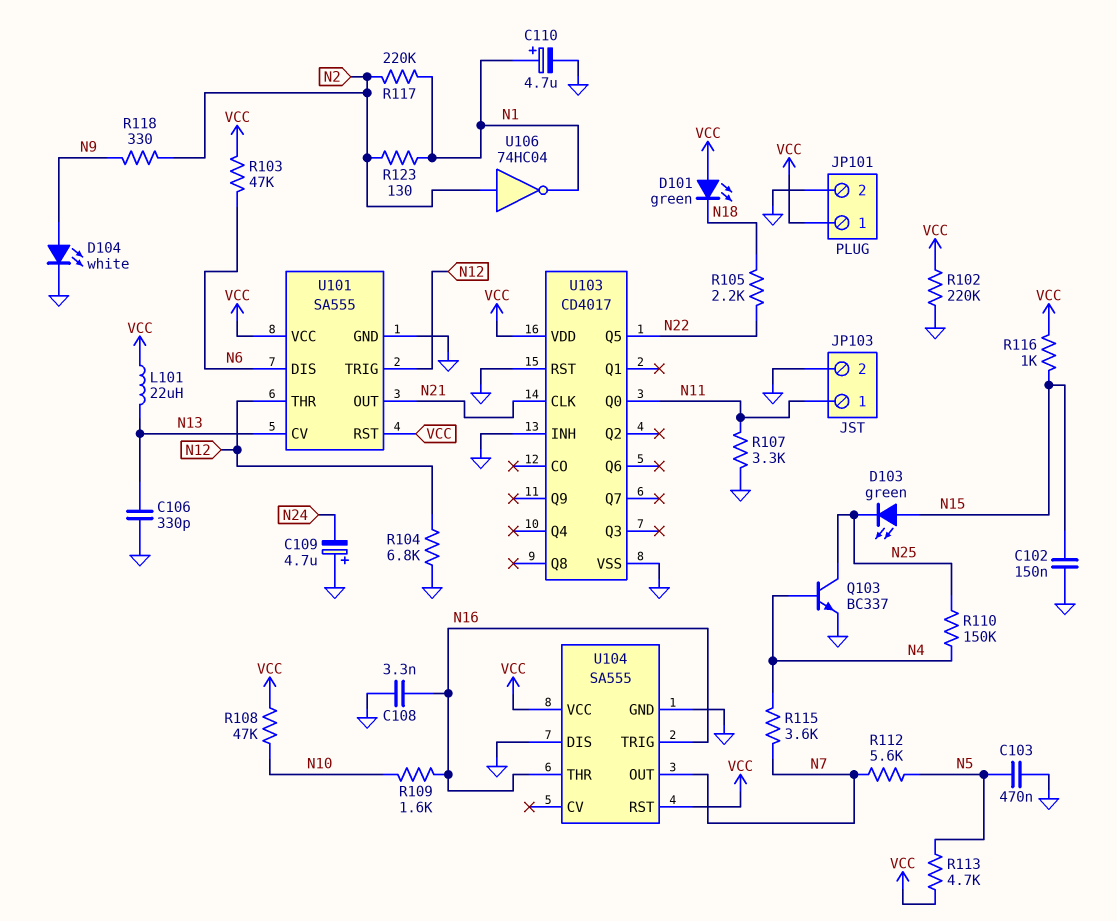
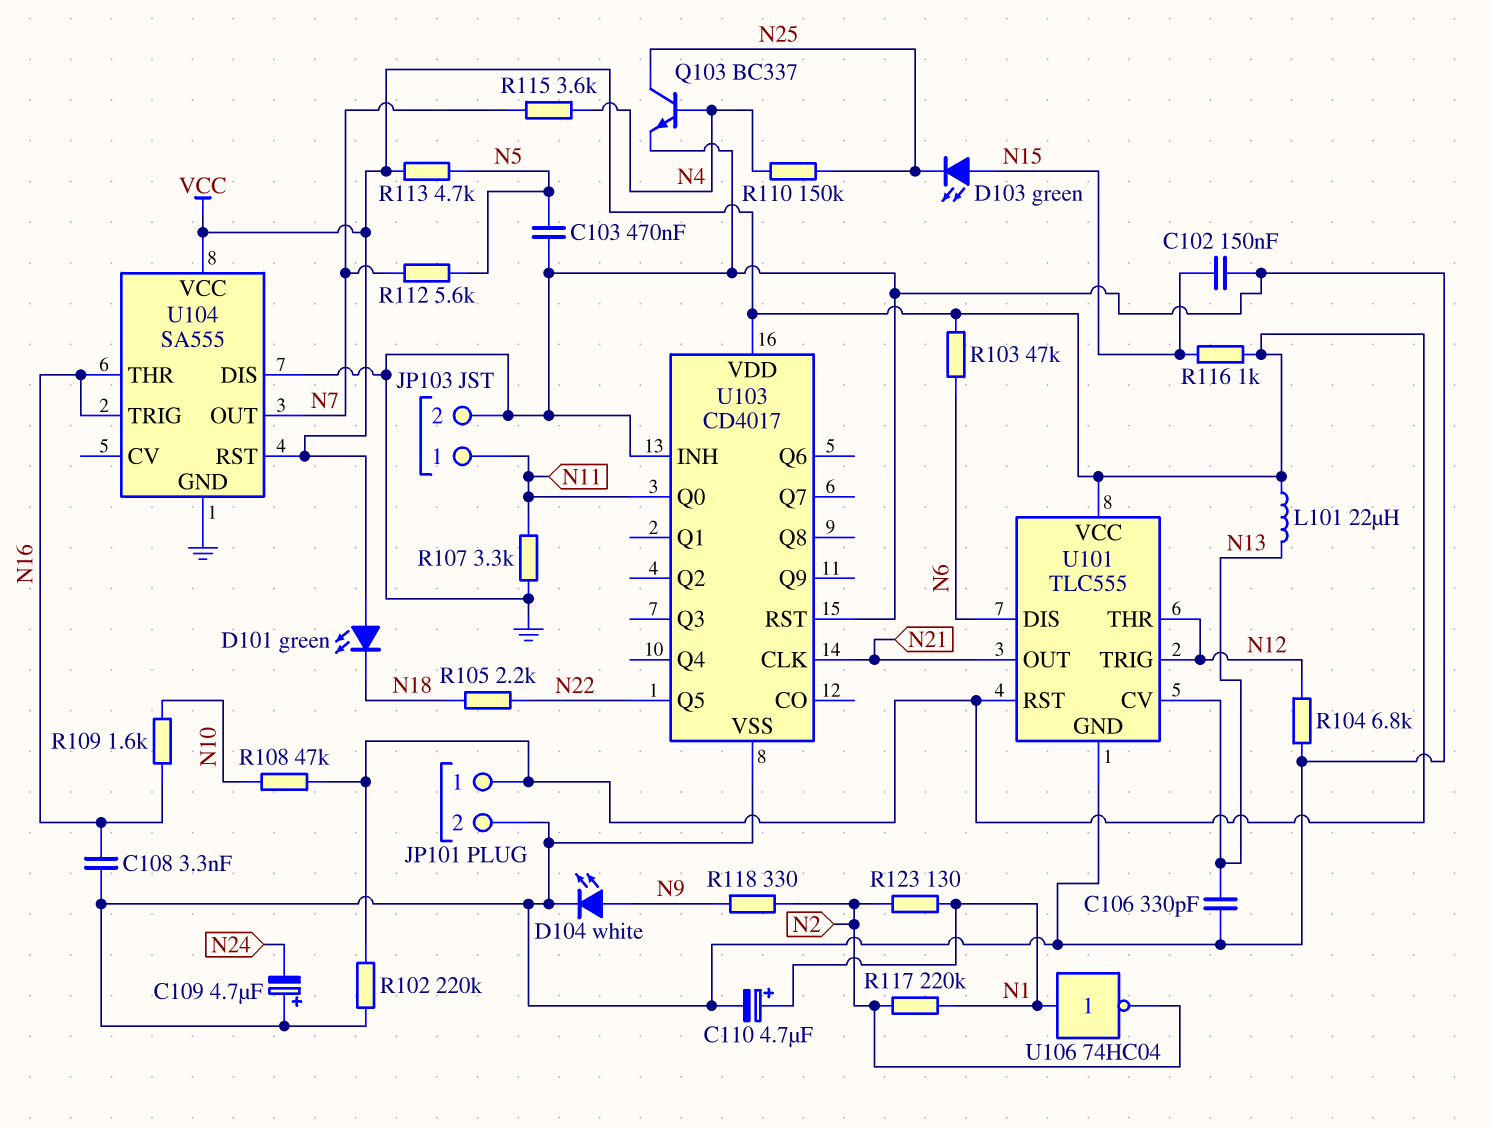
U101: SA555 -> TLC555
U106: NOT 74HC04 (in N2, out N1) -> NOT 74HC04 (in N1, out N2)

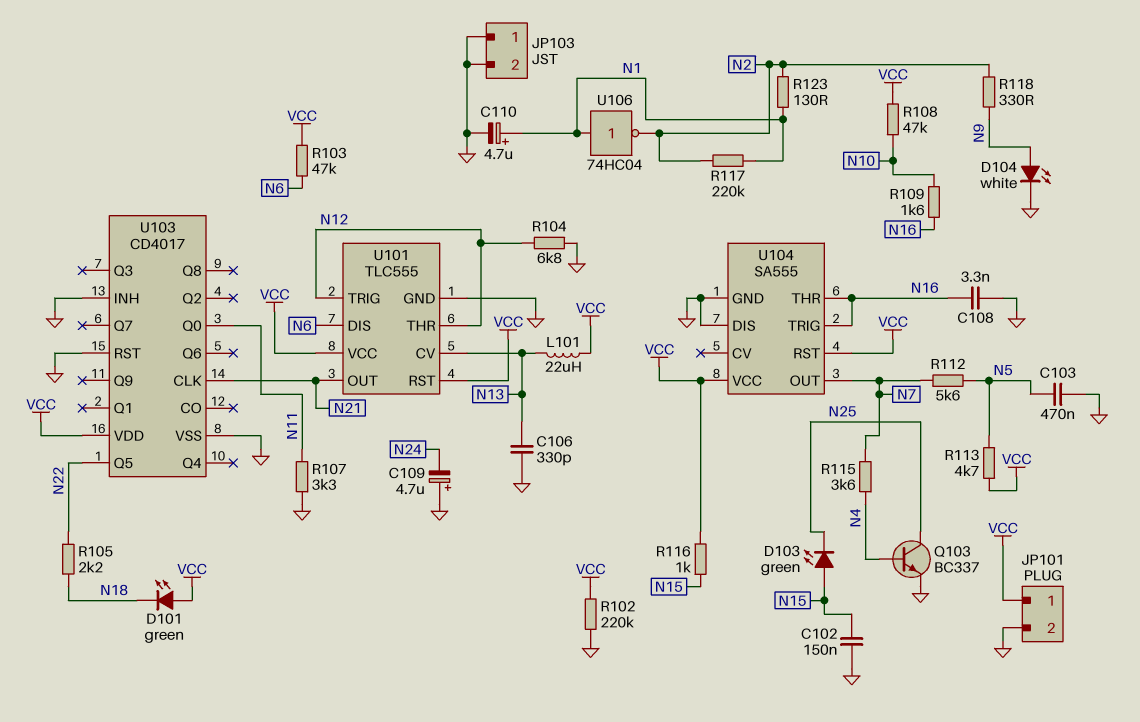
JP103 pin 1: N11 -> GND
R110: 150k (N4, N25) -> none

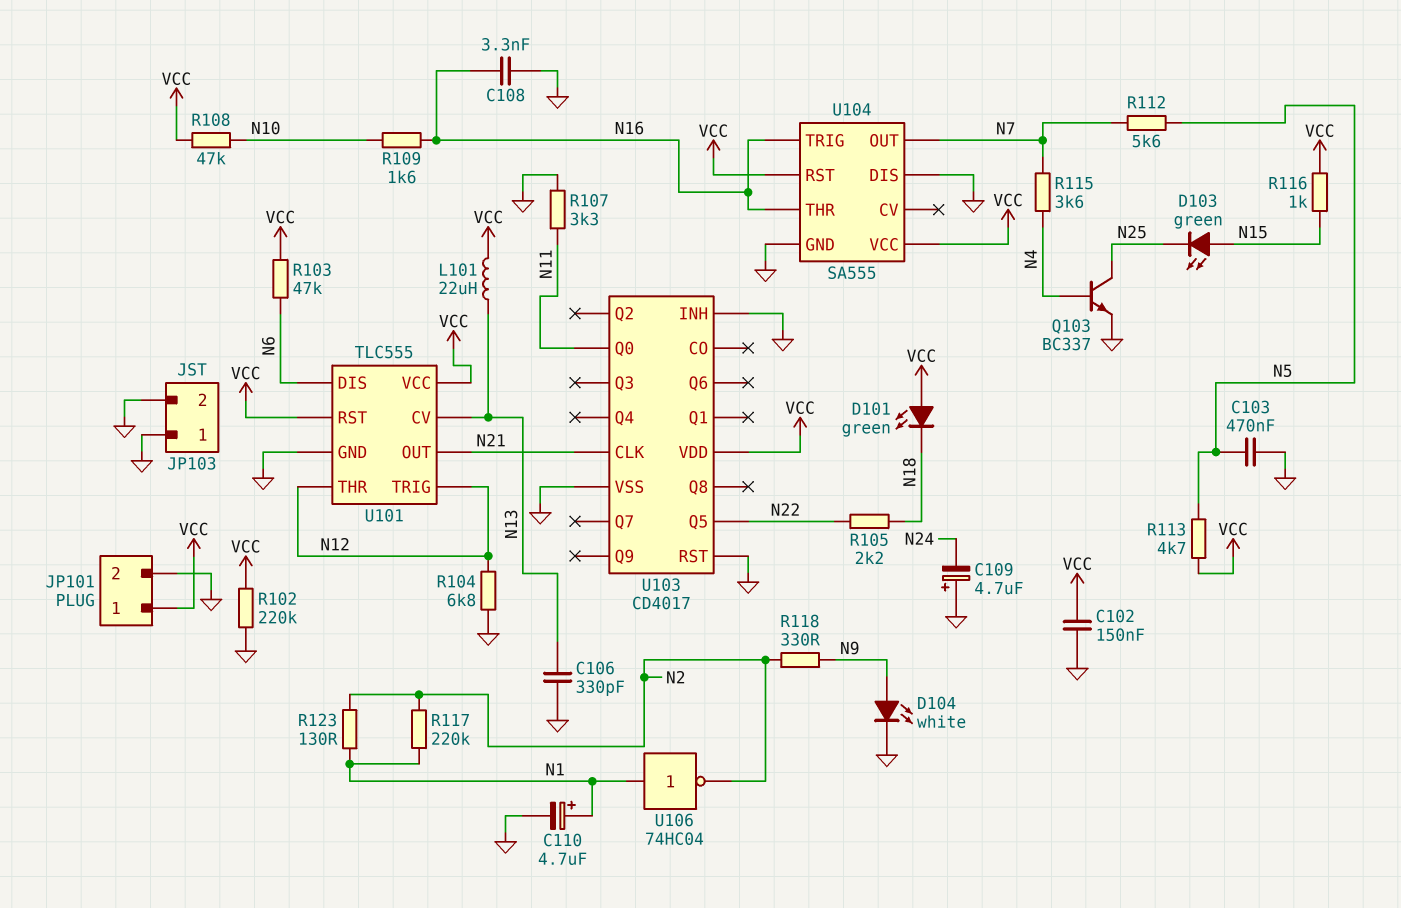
C102: 150nF (GND, N15) -> 150nF (GND, VCC)

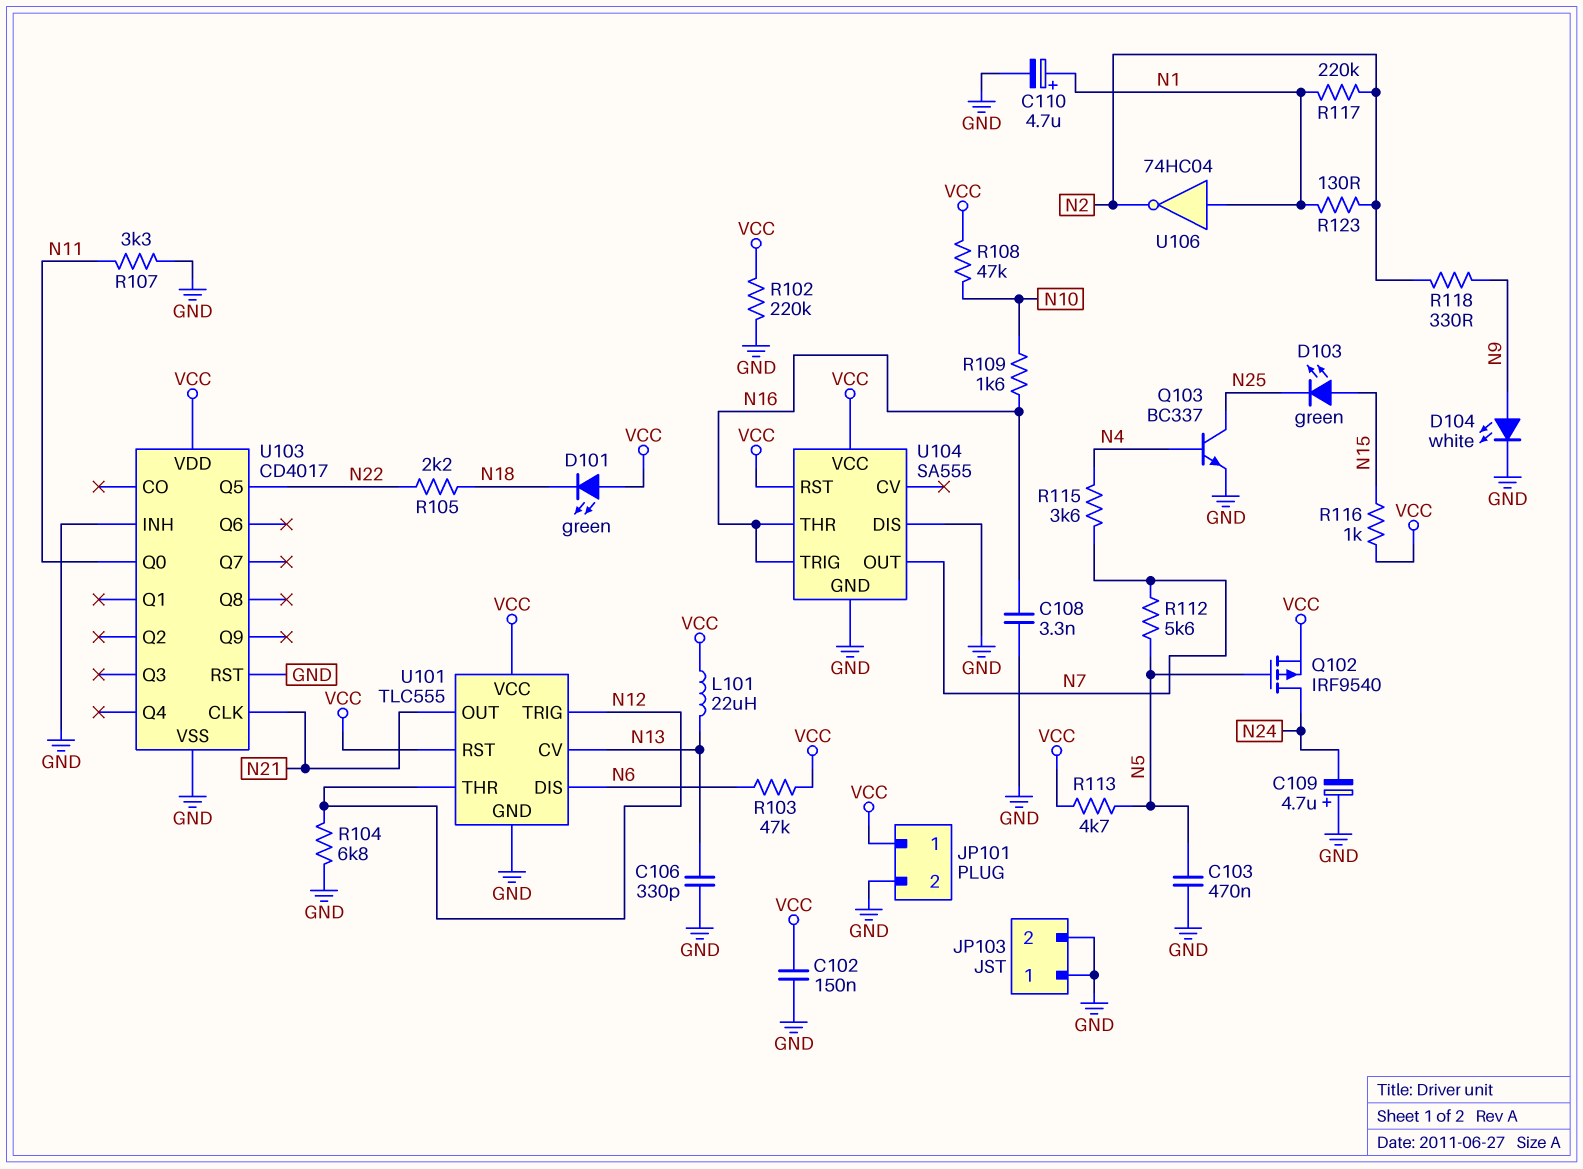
Q102: none -> PMOS IRF9540 (G N5, D N24, S VCC)

